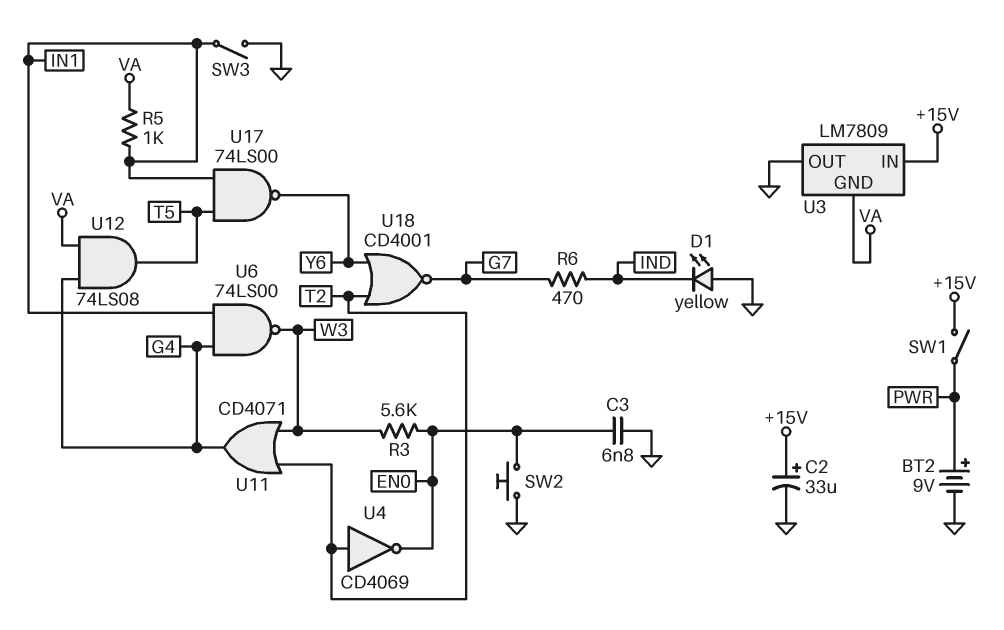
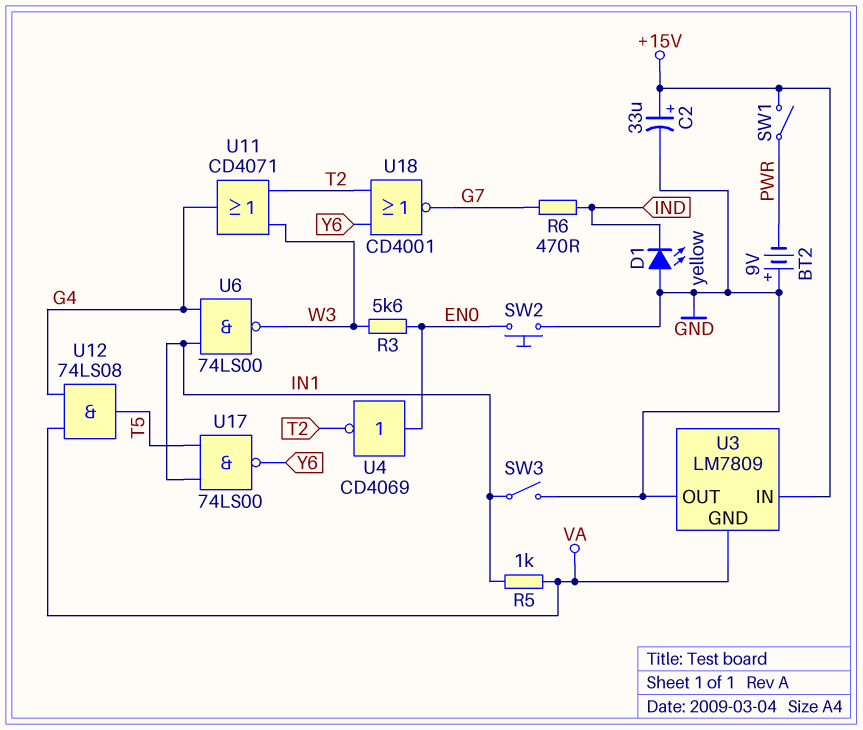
BT2: 9V (plus PWR, minus GND) -> 9V (plus GND, minus PWR)
C3: 6.8nF (EN0, GND) -> none
U4: NOT CD4069 (in T2, out EN0) -> NOT CD4069 (in EN0, out T2)

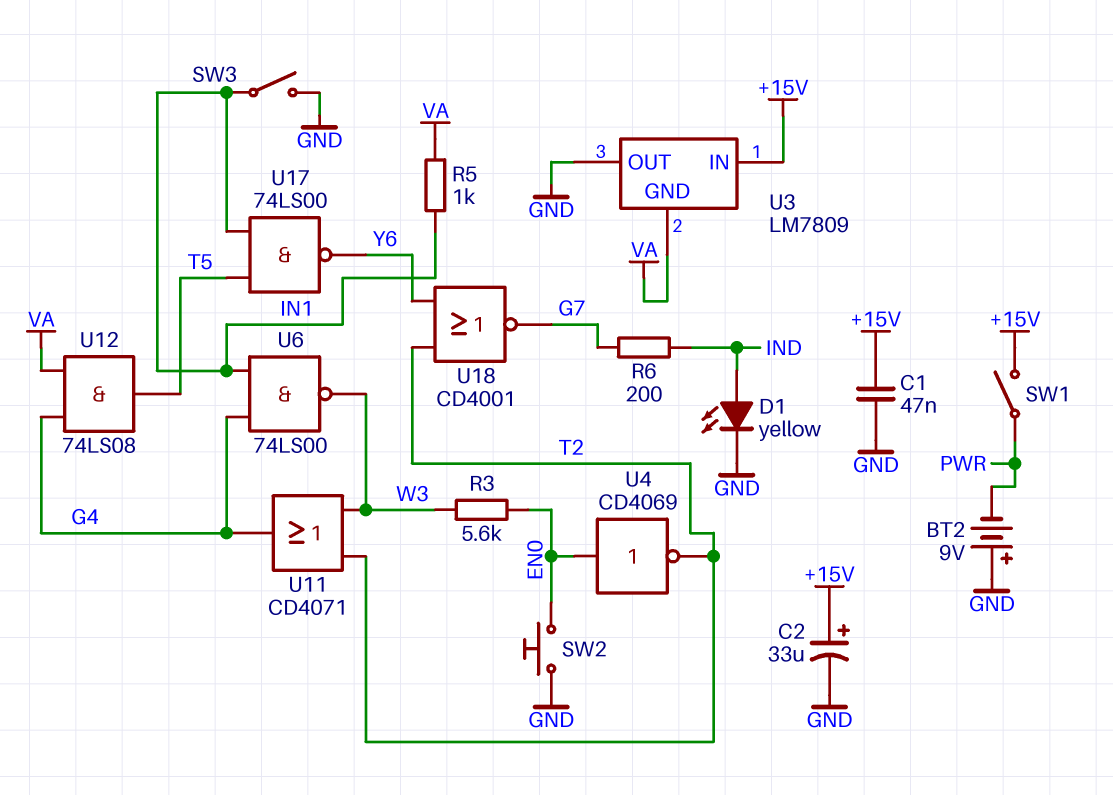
C1: none -> 47nF (+15V, GND)
D1: LED yellow (A GND, K IND) -> LED yellow (A IND, K GND)
R6: 470 (G7, IND) -> 200 (G7, IND)

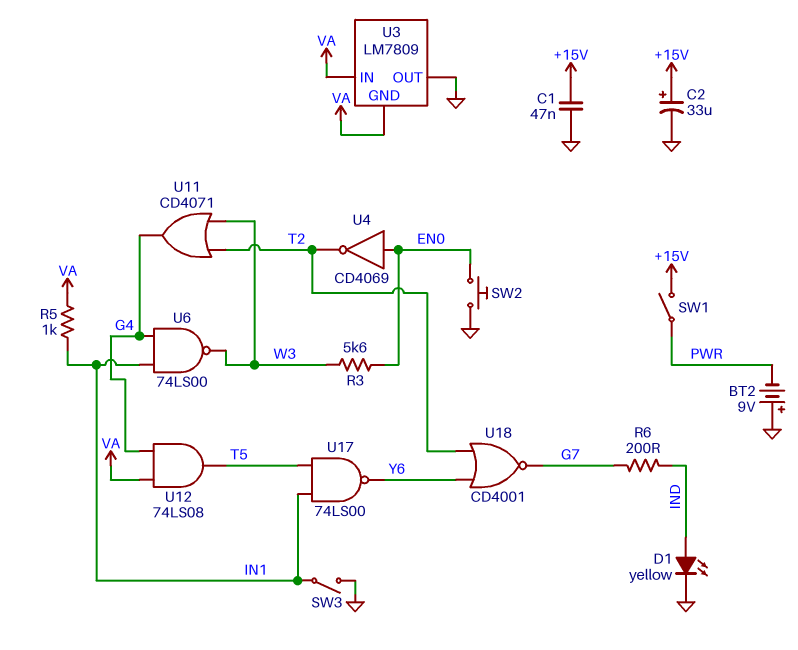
U3 pin IN: +15V -> VA

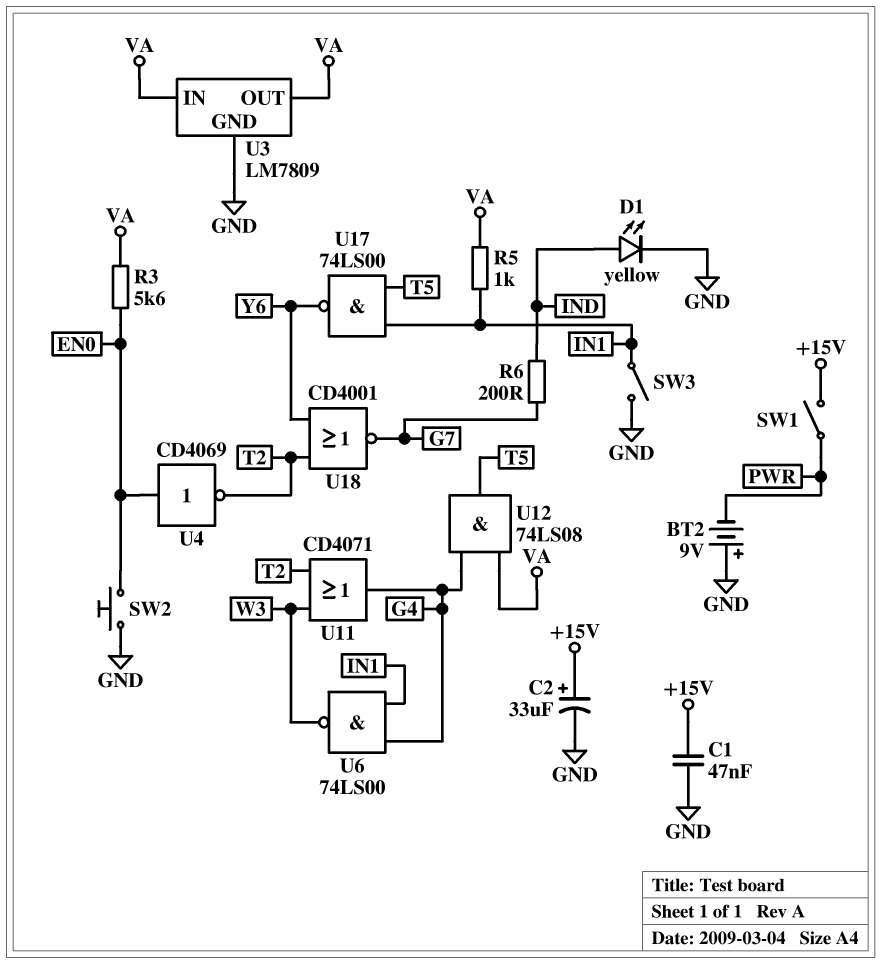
R3: 5.6k (EN0, W3) -> 5.6k (EN0, VA)
U3 pin GND: VA -> GND
U3 pin OUT: GND -> VA

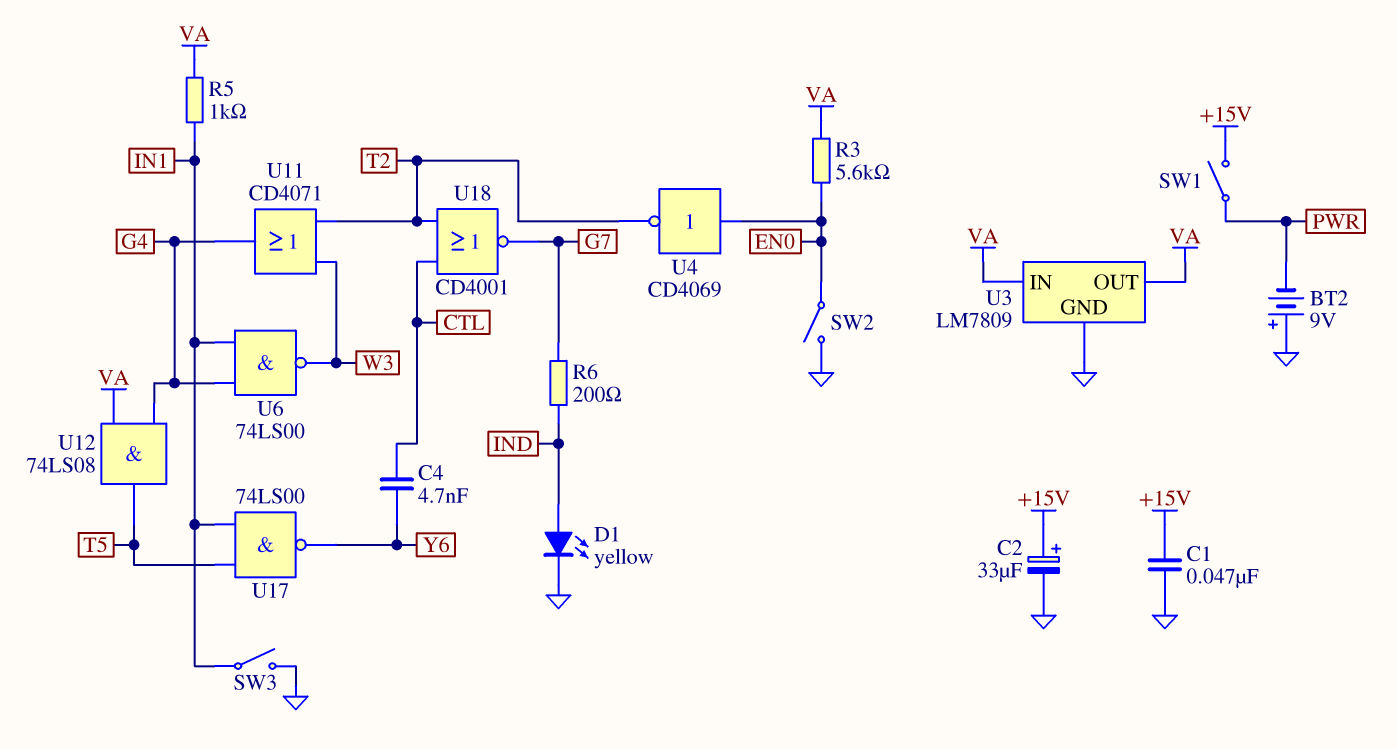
C4: none -> 4.7nF (CTL, Y6)
SW2: button (EN0, GND) -> switch (EN0, GND)
U18: NOR CD4001 (in T2, in Y6, out G7) -> NOR CD4001 (in CTL, in T2, out G7)

